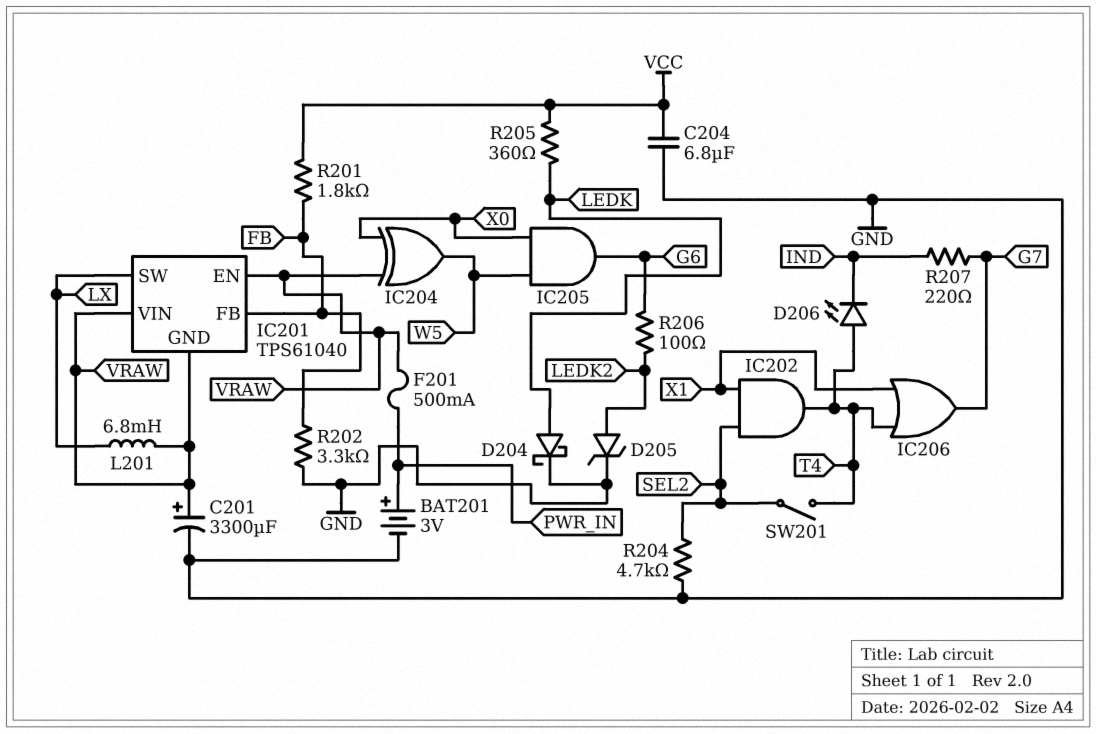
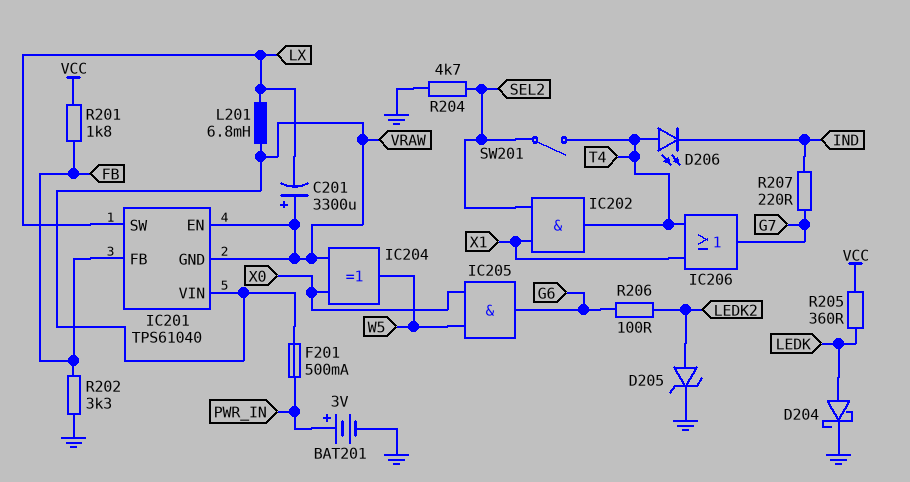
C201: 3300uF (plus VRAW, minus GND) -> 3300uF (plus VRAW, minus LX)
C204: 6.8uF (GND, VCC) -> none

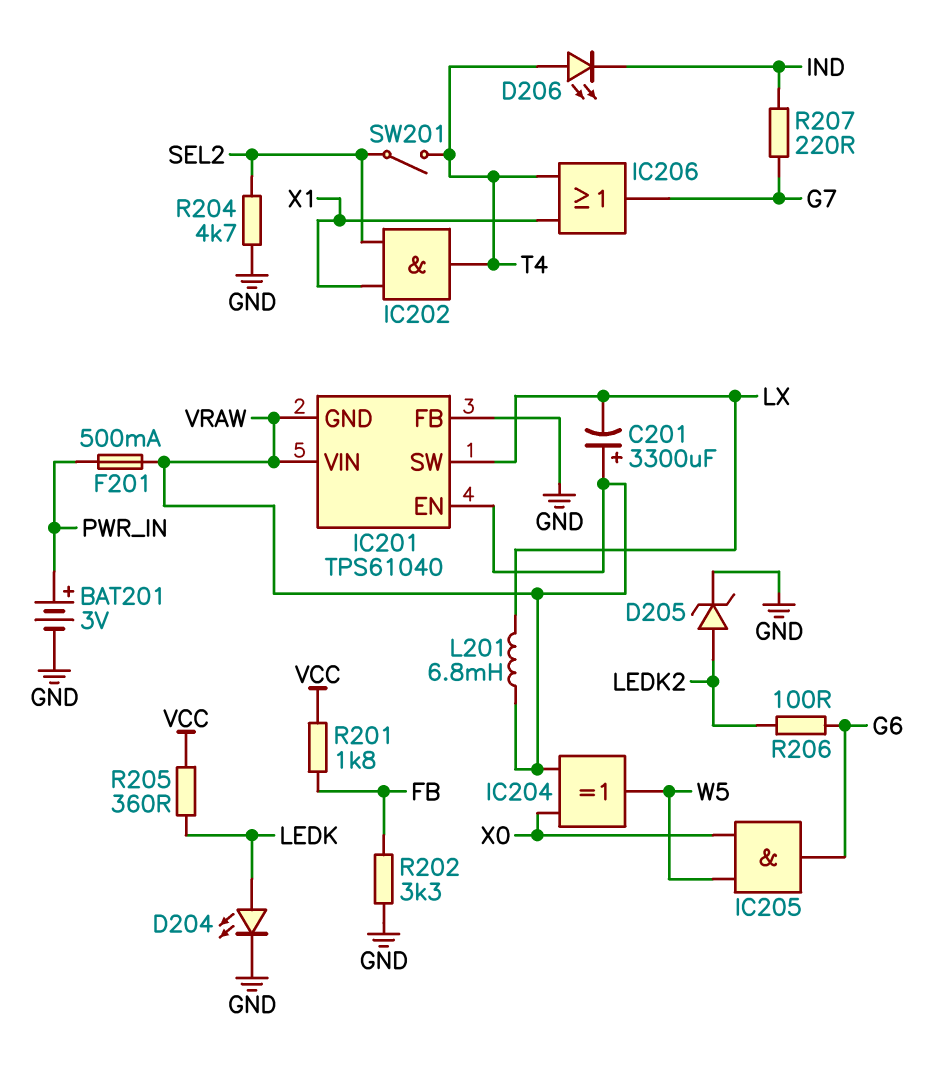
D204: schottky (A LEDK, K GND) -> LED (A LEDK, K GND)
IC201 pin FB: FB -> GND

